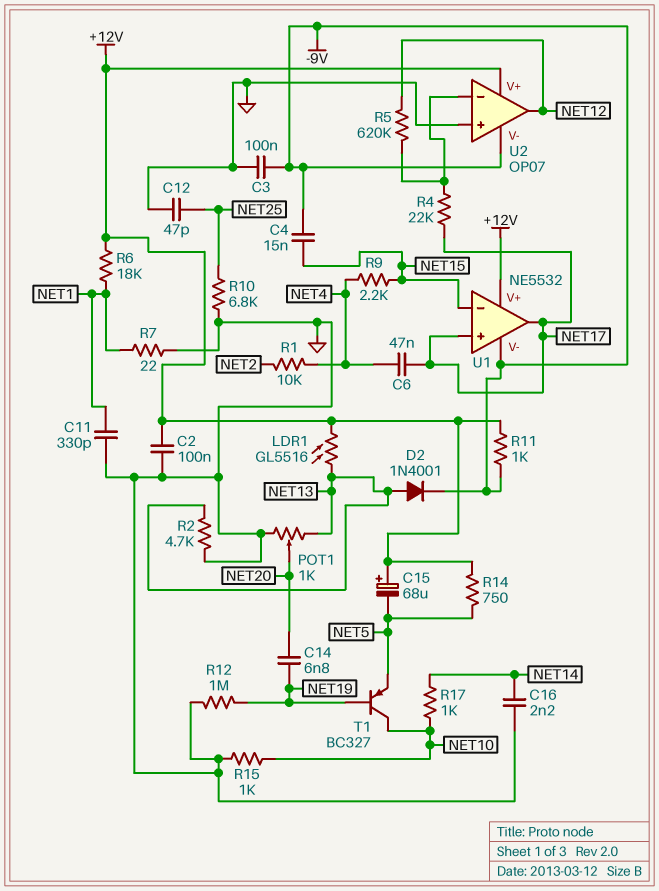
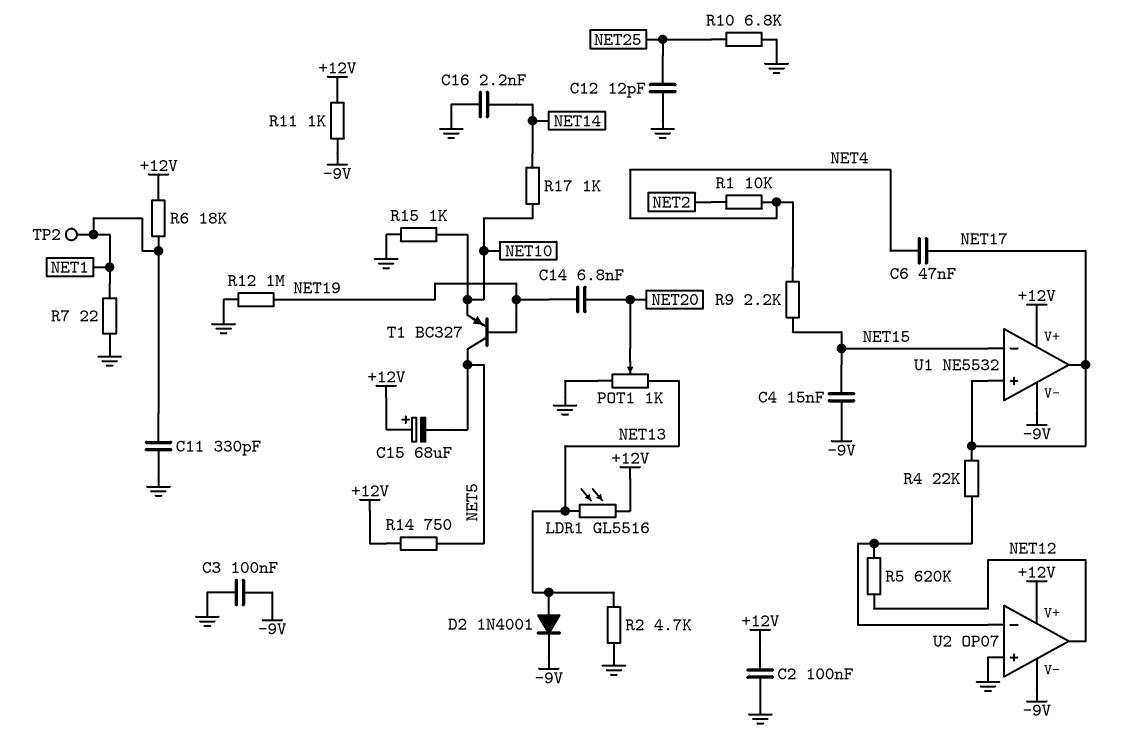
C12: 47pF (GND, NET25) -> 12pF (GND, NET25)
T1: PNP BC327 (B NET19, C NET10, E NET5) -> PNP BC327 (B NET19, C NET5, E NET10)
TP2: none -> test point (NET1)

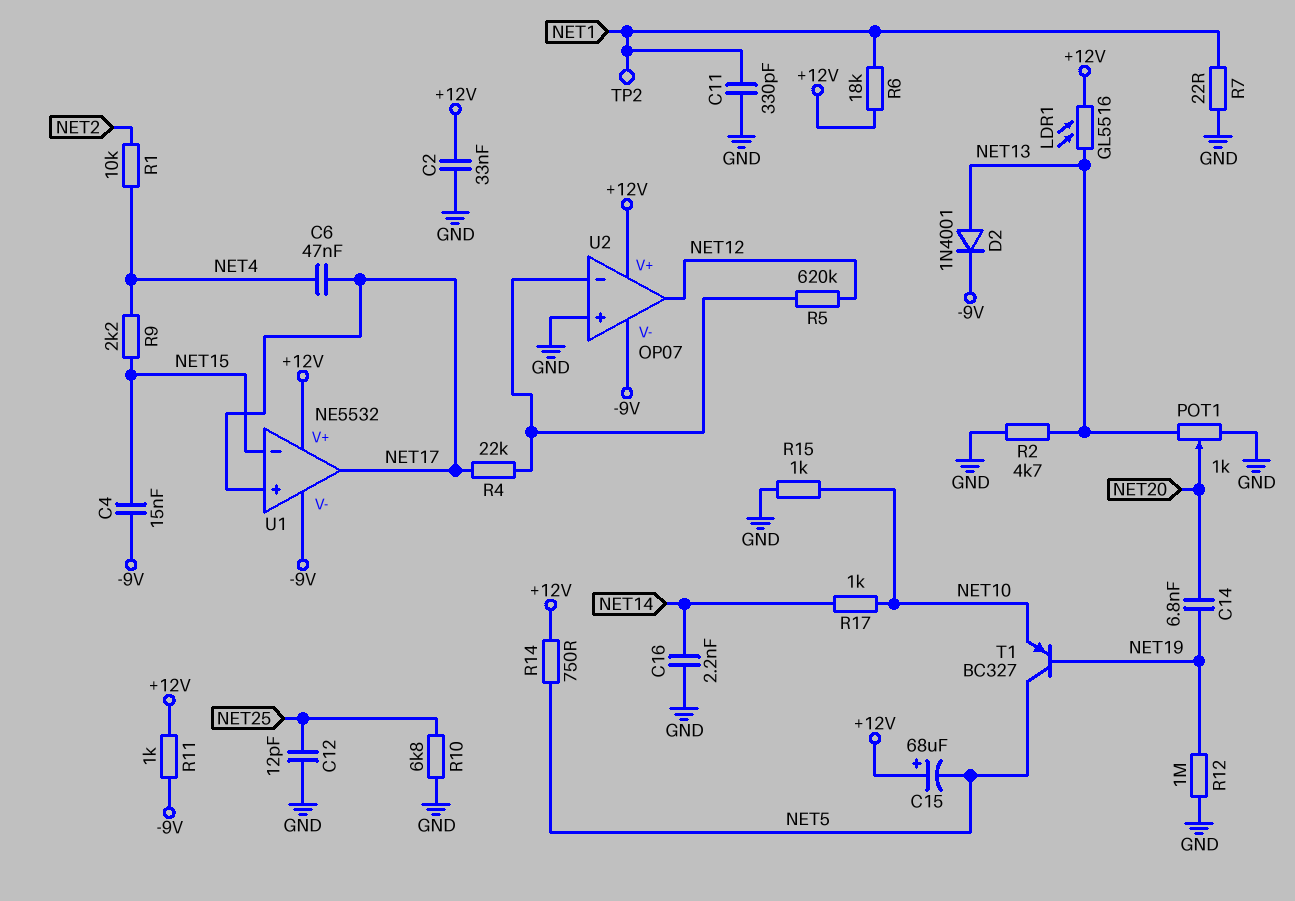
C2: 100nF (+12V, GND) -> 33nF (+12V, GND)
C3: 100nF (-9V, GND) -> none

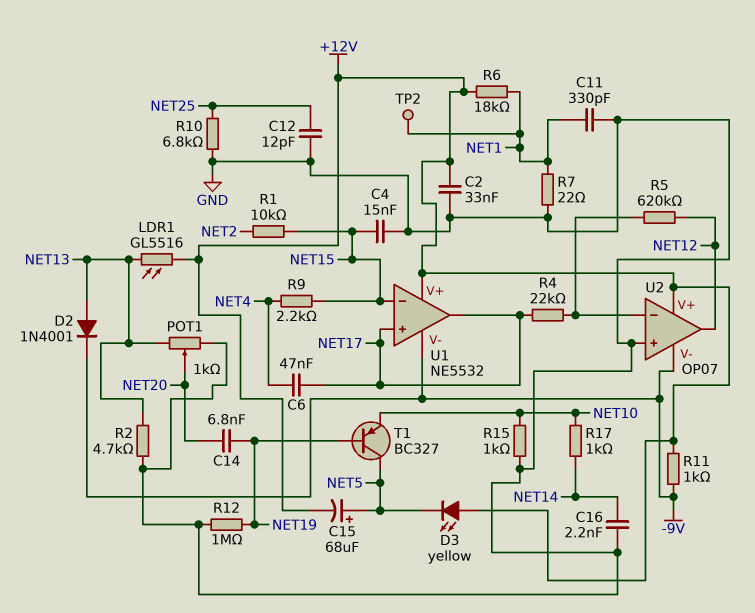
C4: 15nF (-9V, NET15) -> 15nF (GND, NET15)
C15: 68uF (plus +12V, minus NET5) -> 68uF (plus NET5, minus +12V)
D3: none -> LED yellow (A +12V, K NET5)
R1: 10k (NET2, NET4) -> 10k (NET2, NET15)
R14: 750 (+12V, NET5) -> none

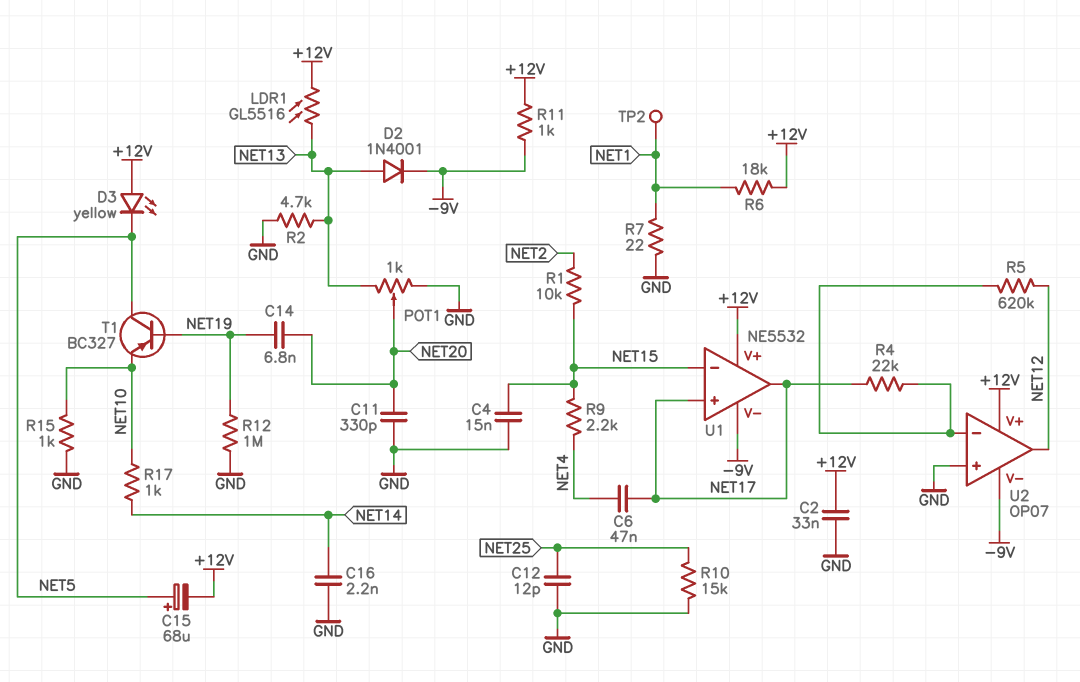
C11: 330pF (GND, NET1) -> 330pF (GND, NET20)
R10: 6.8k (GND, NET25) -> 15k (GND, NET25)

